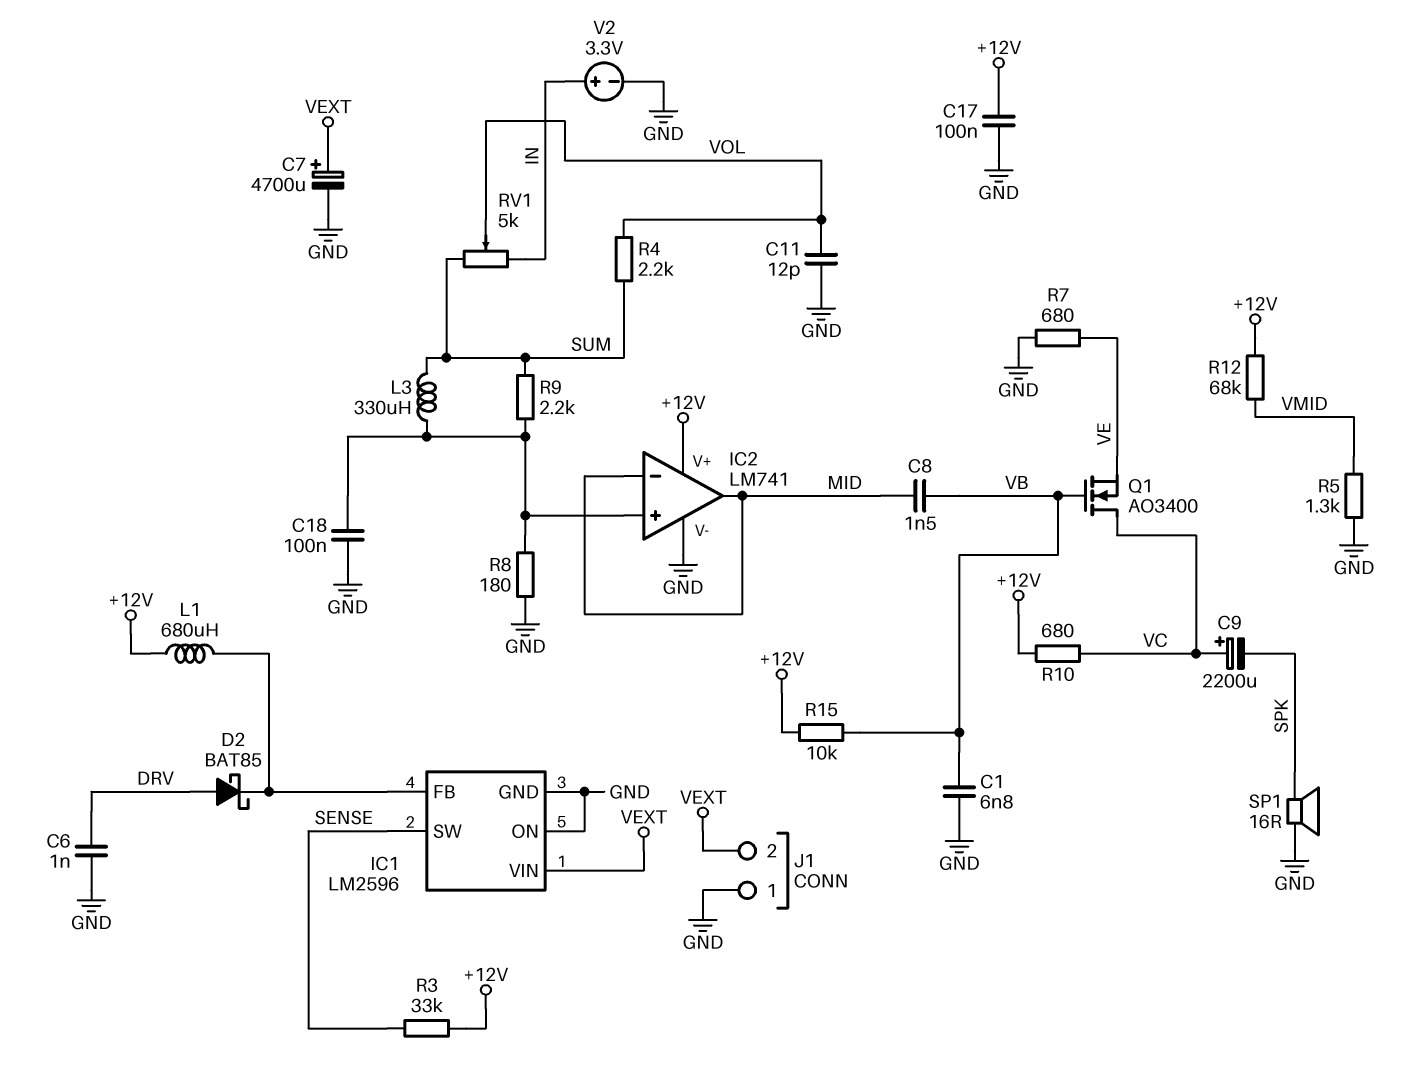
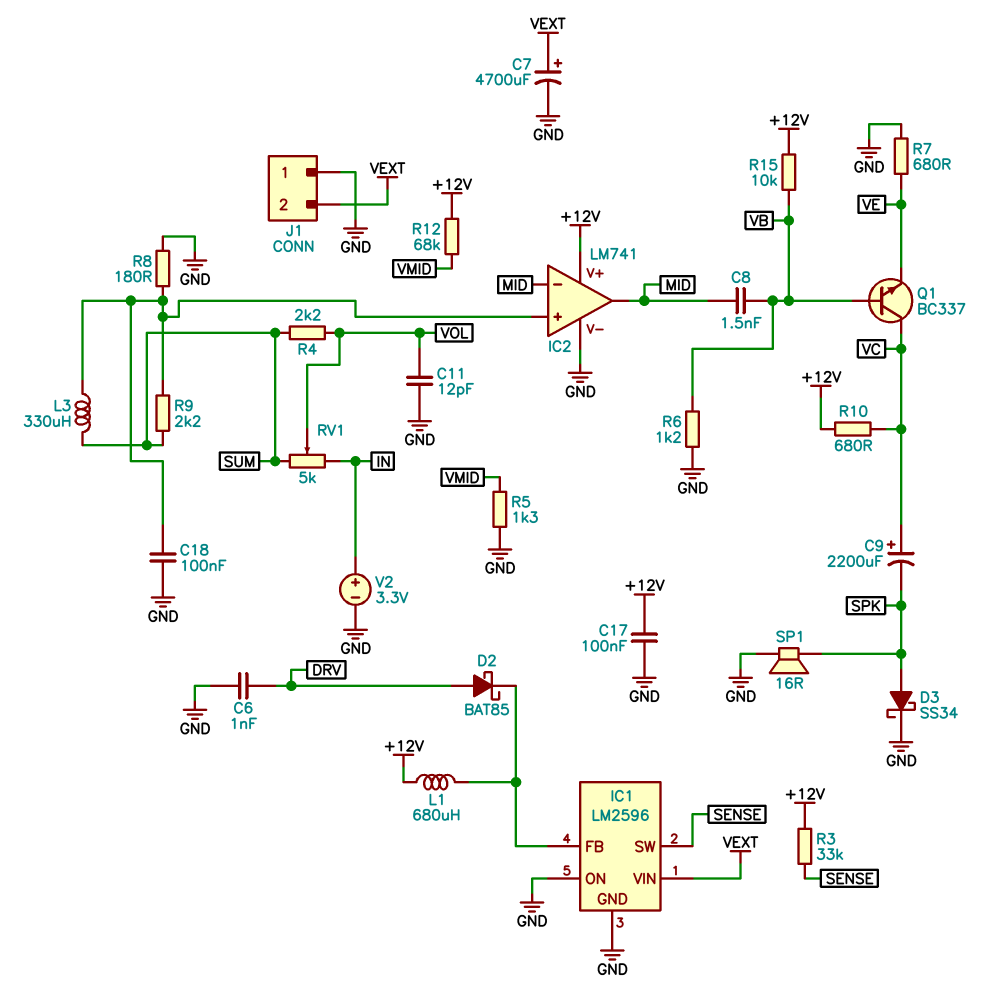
C1: 6.8nF (GND, VB) -> none
D3: none -> schottky SS34 (A SPK, K GND)
Q1: NMOS AO3400 (G VB, D VC, S VE) -> NPN BC337 (B VB, C VC, E VE)
R6: none -> 1.2k (GND, VB)

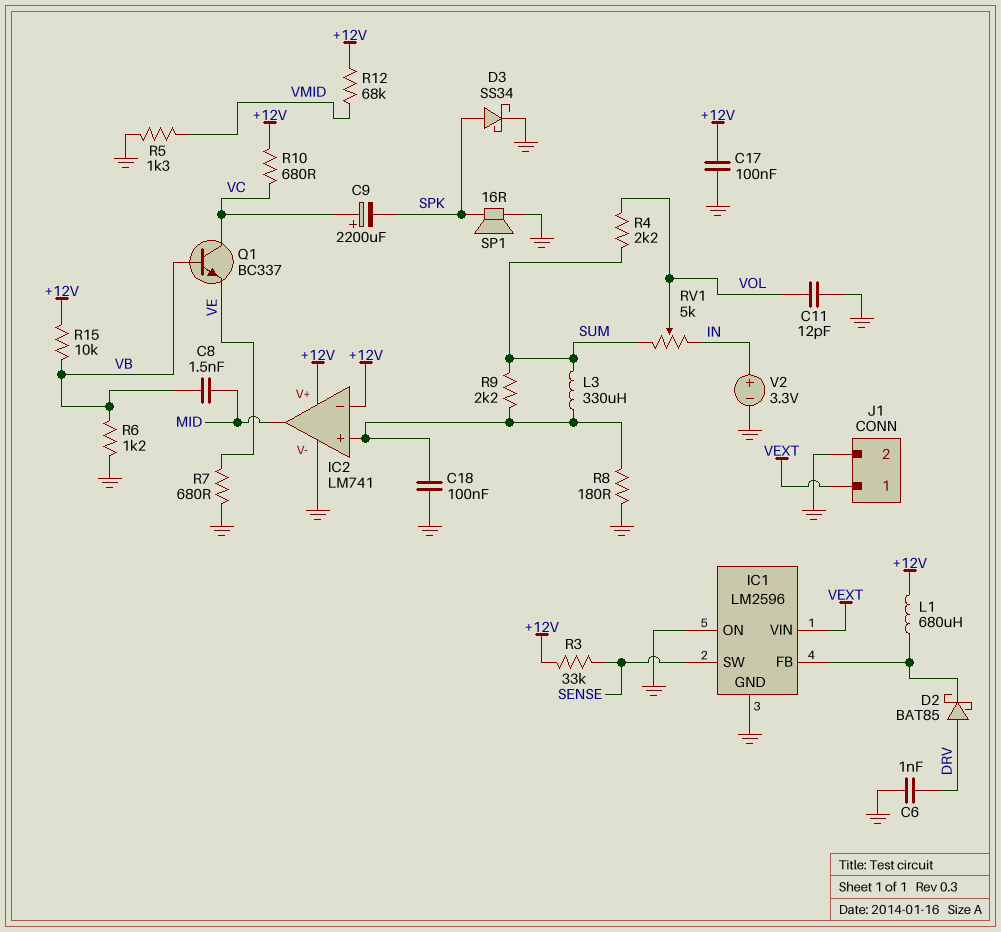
C7: 4700uF (plus VEXT, minus GND) -> none
IC2 pin in-: MID -> +12V
J1 pin 1: GND -> VEXT
J1 pin 2: VEXT -> GND

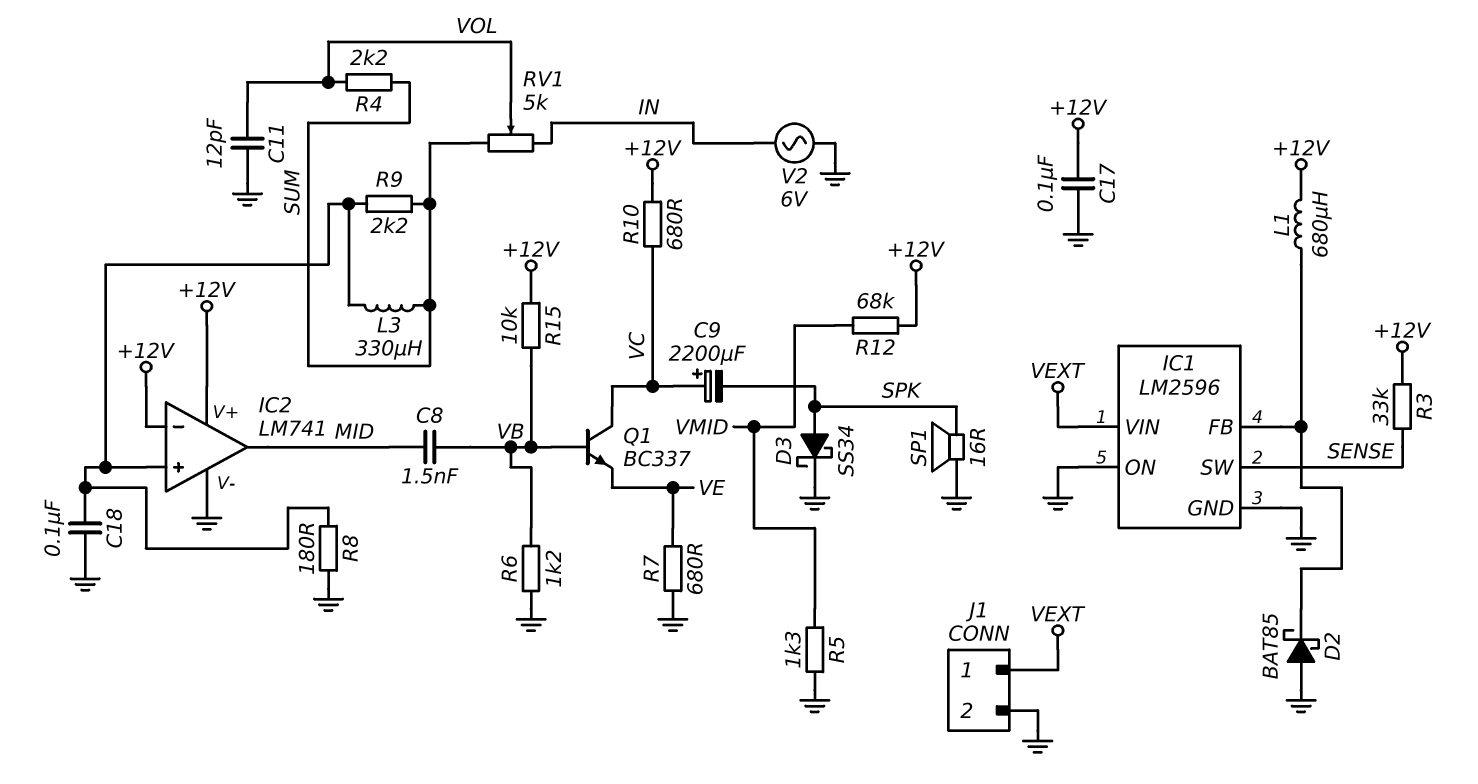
C6: 1nF (DRV, GND) -> none
D2: schottky BAT85 (A DRV, K IC1/FB) -> schottky BAT85 (A GND, K IC1/FB)
V2: 3.3V (plus IN, minus GND) -> AC 6V (GND, IN)

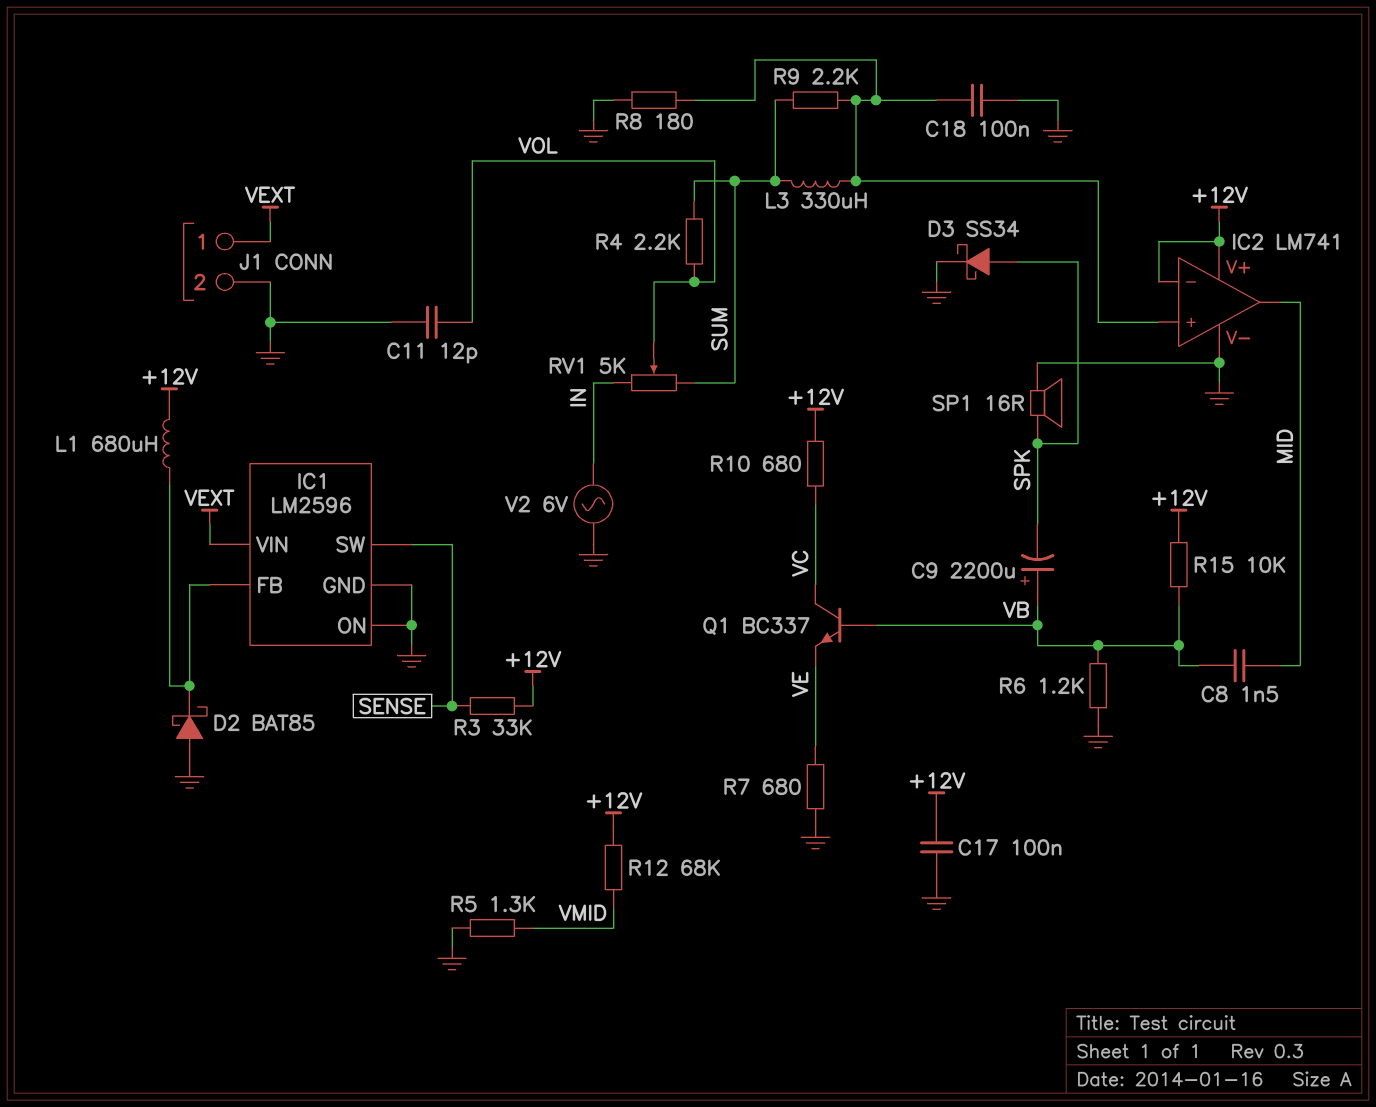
C9: 2200uF (plus VC, minus SPK) -> 2200uF (plus VB, minus SPK)

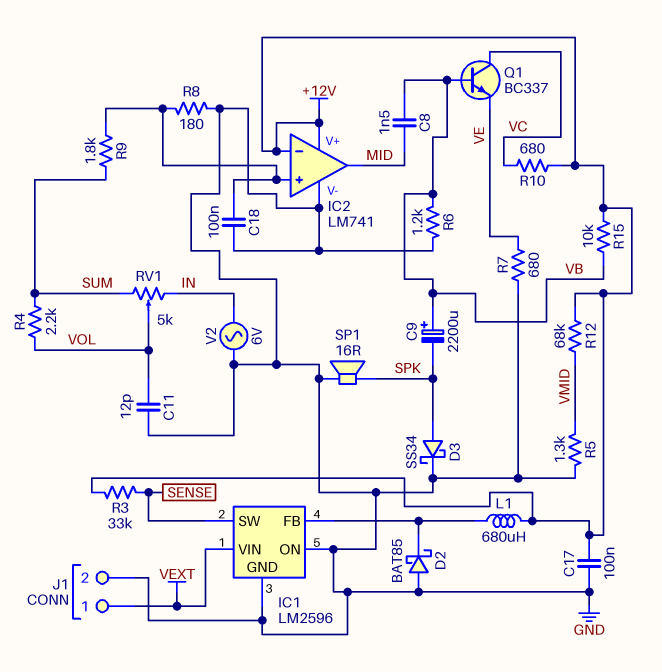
L3: 330uH (IC2/in+, SUM) -> none
R9: 2.2k (IC2/in+, SUM) -> 1.8k (IC2/in+, SUM)

